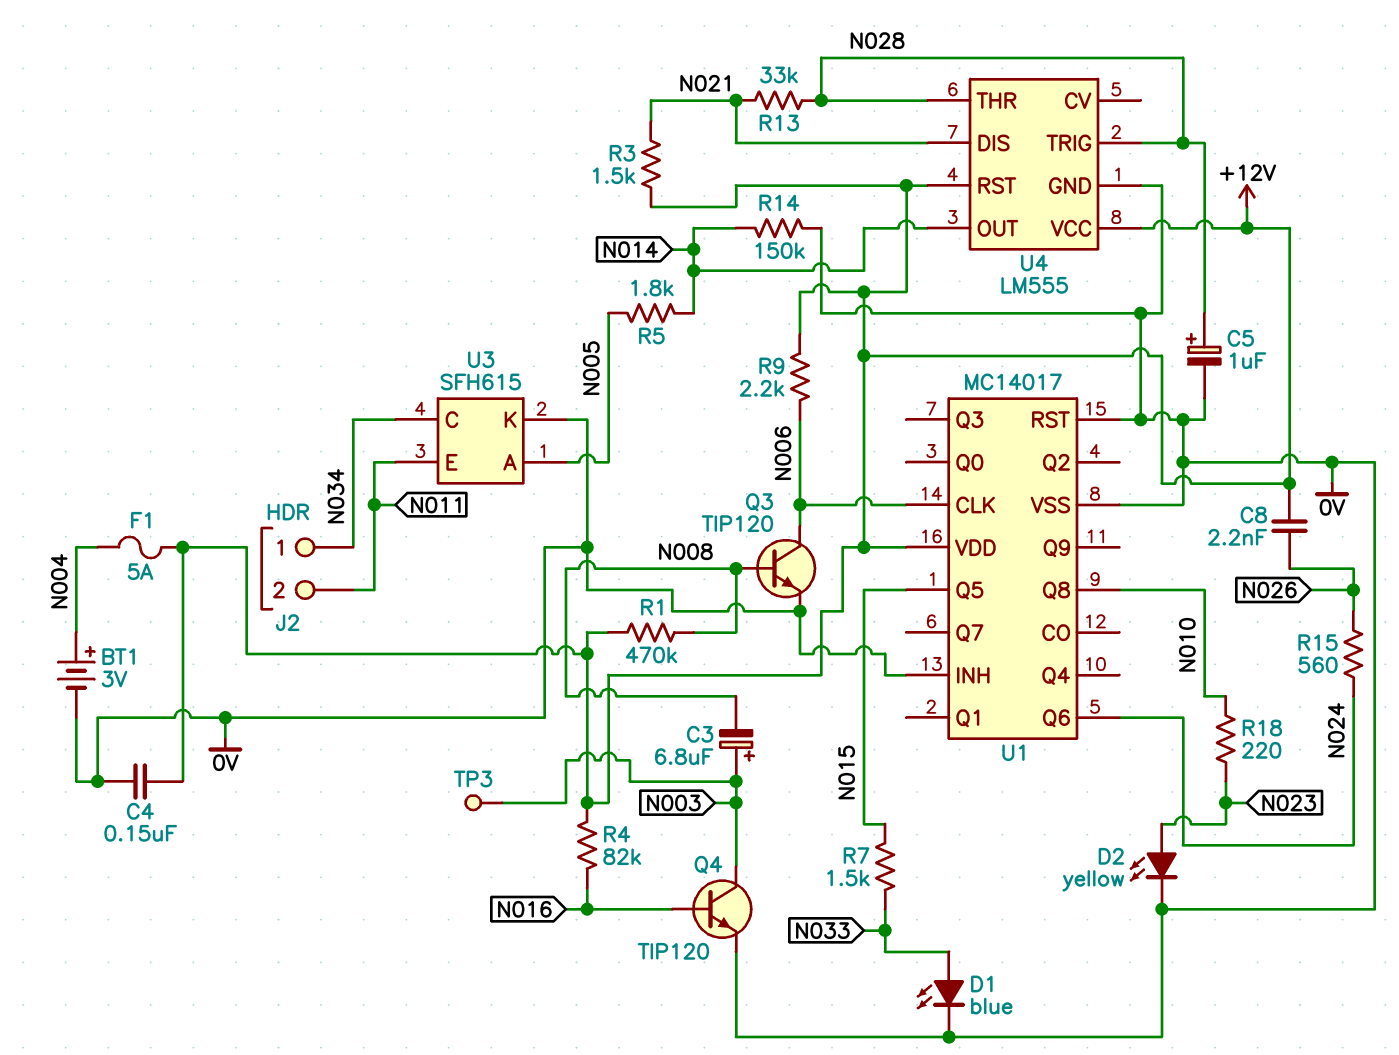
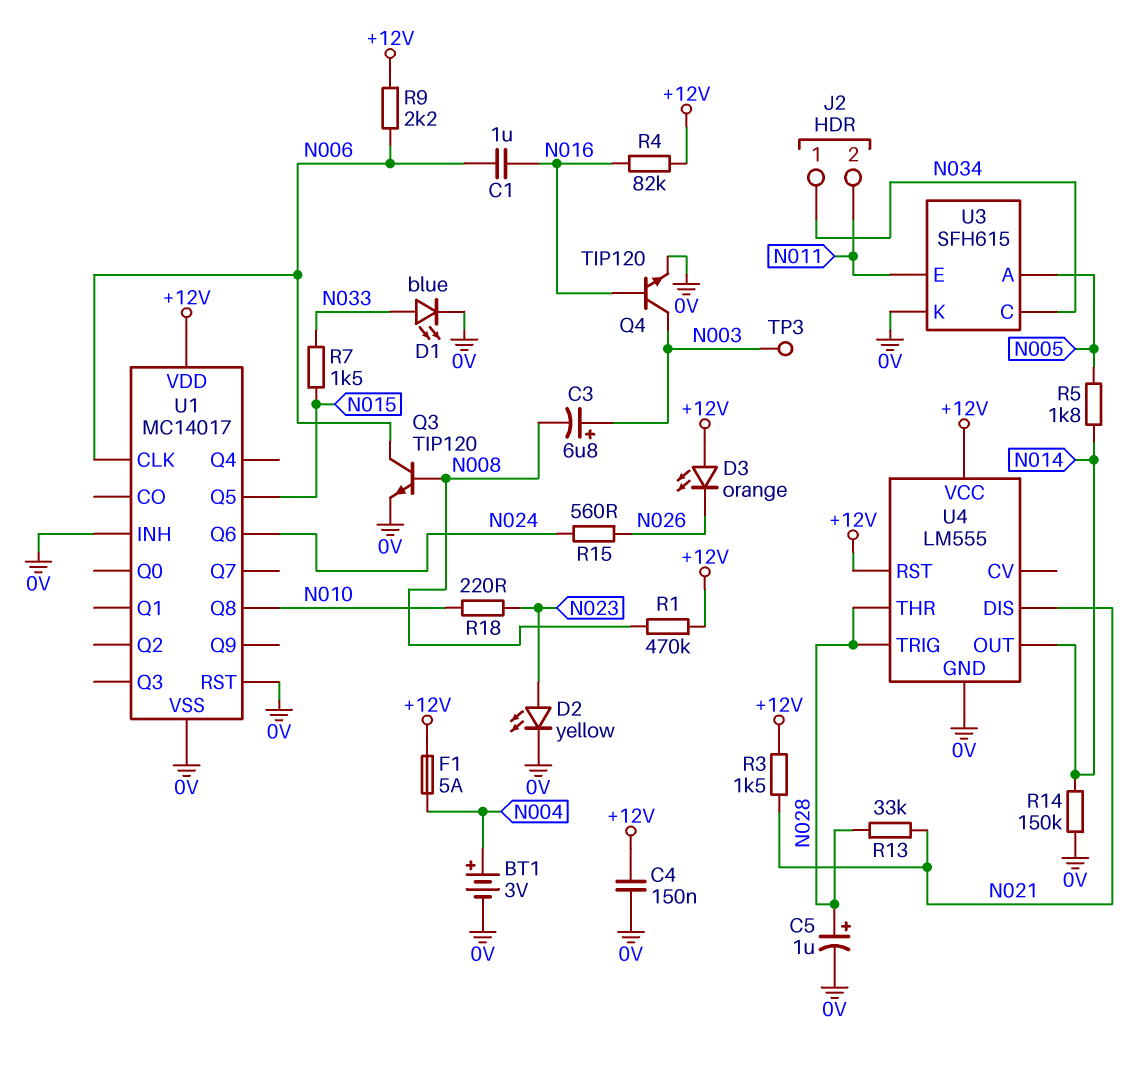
C1: none -> 1uF (N006, N016)
C8: 2.2nF (+12V, N026) -> none
D3: none -> LED orange (A +12V, K N026)

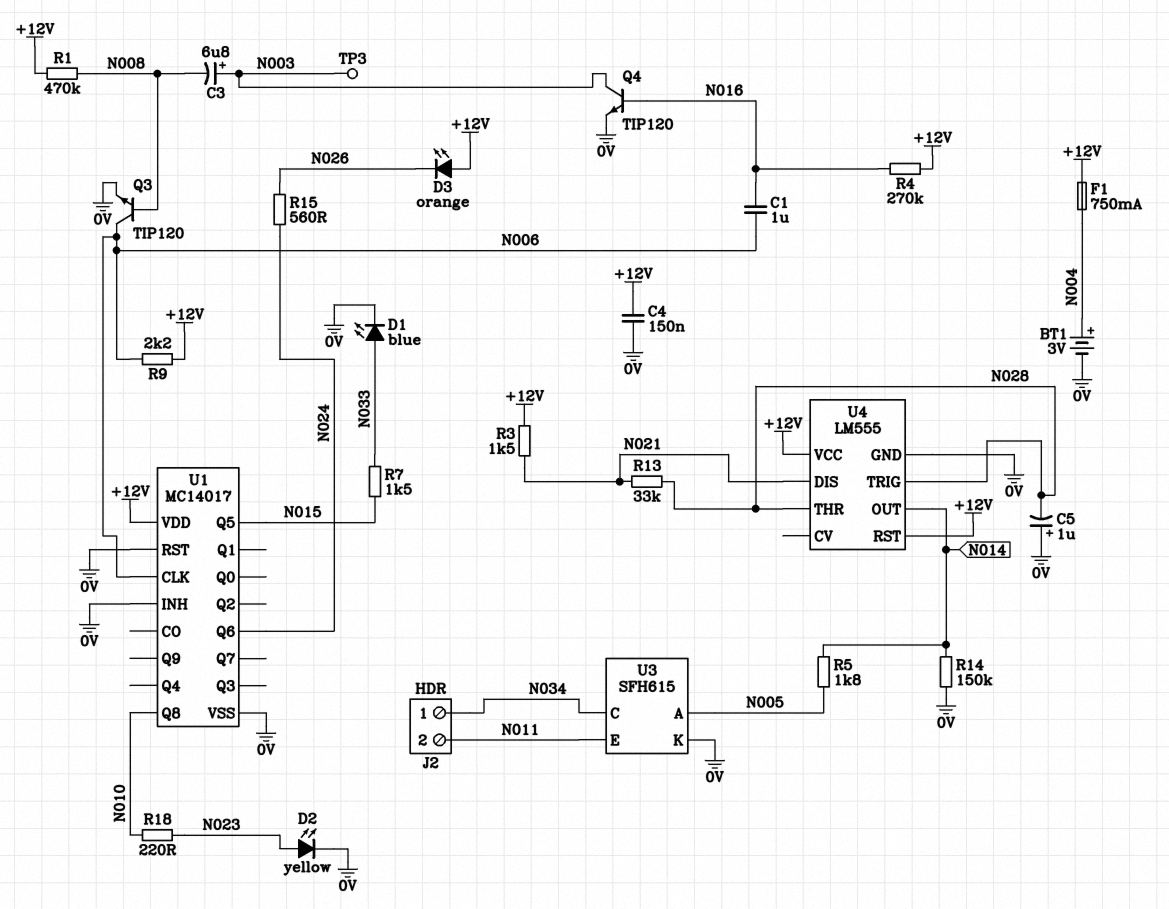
C5: 1uF (plus N028, minus 0V) -> 1uF (plus 0V, minus N028)
F1: 5A (+12V, N004) -> 750mA (+12V, N004)
R4: 82k (+12V, N016) -> 270k (+12V, N016)

